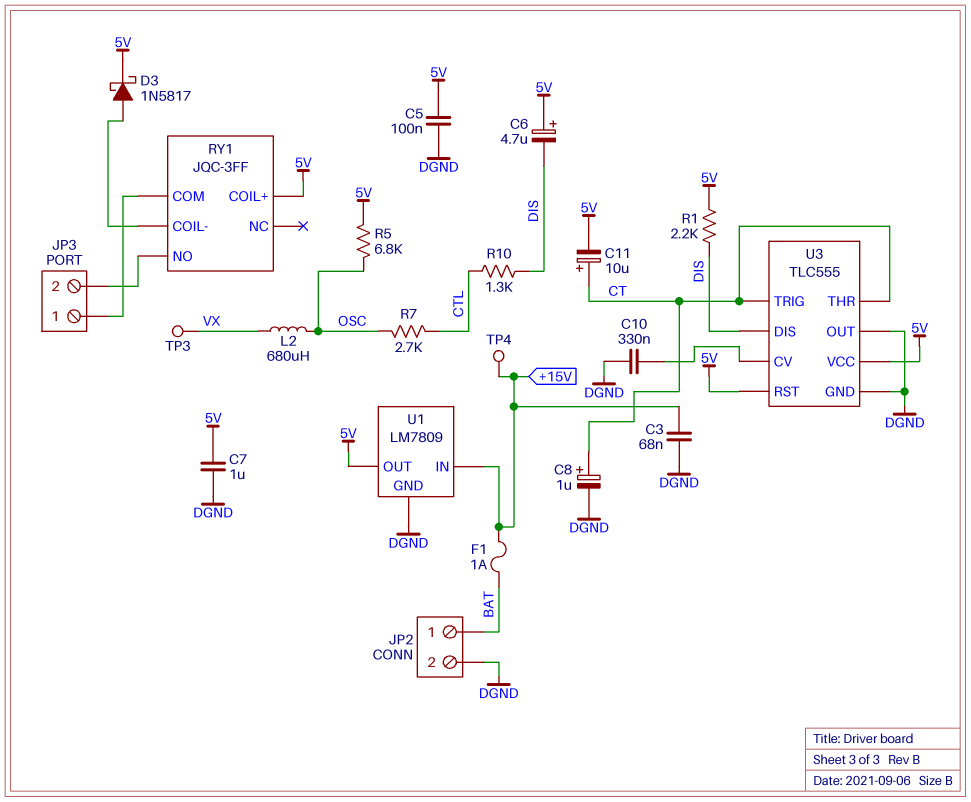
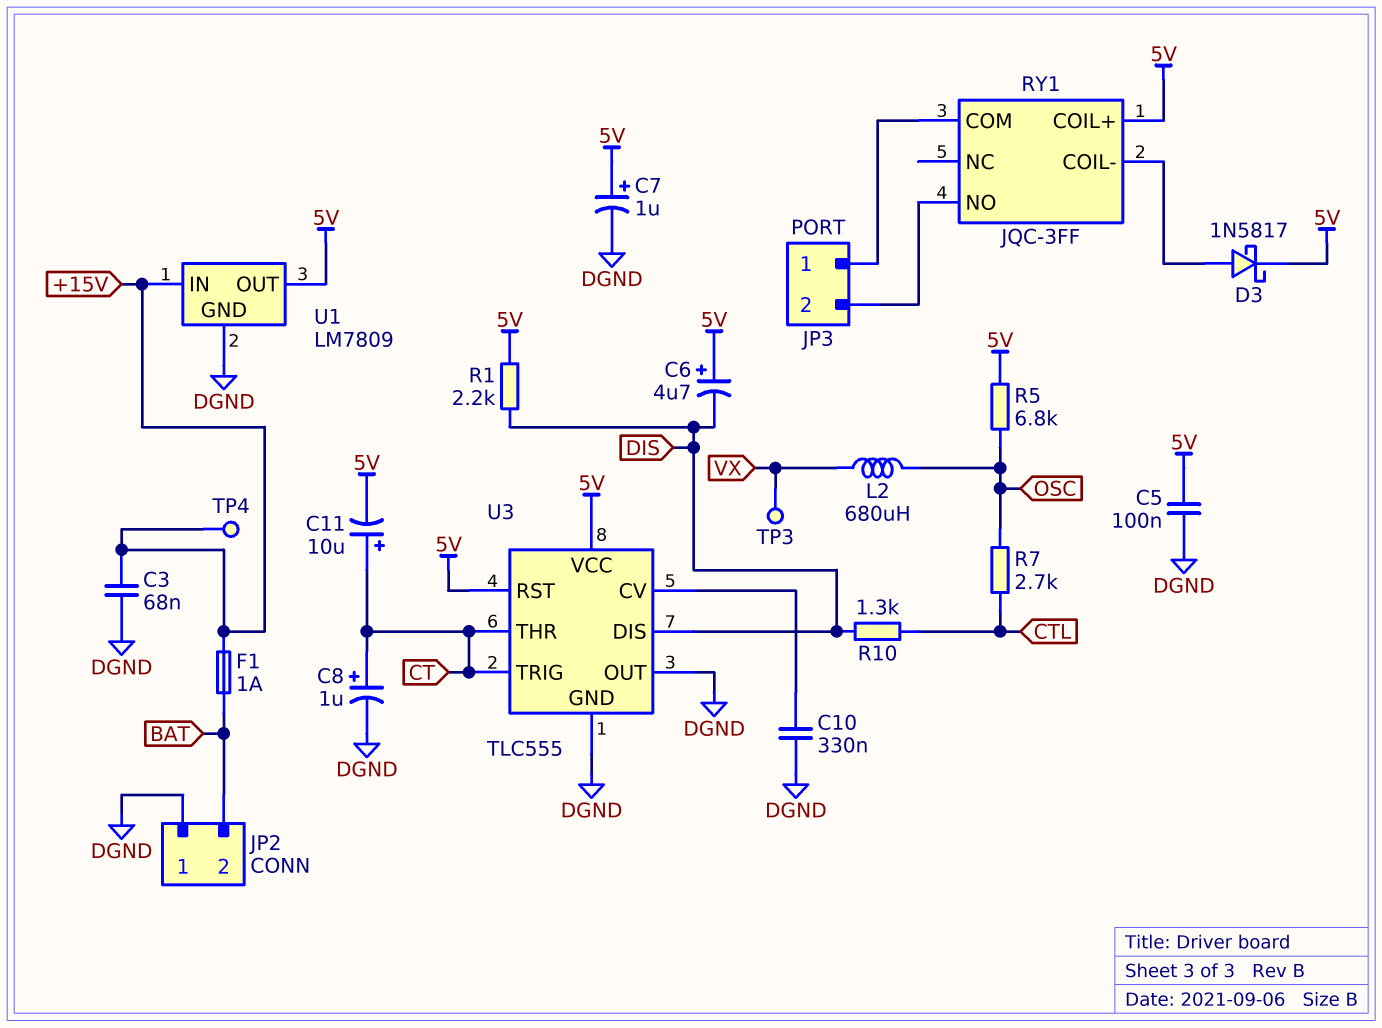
C7: 1uF (5V, DGND) -> 1uF (plus 5V, minus DGND)
JP2 pin 1: BAT -> DGND
JP2 pin 2: DGND -> BAT

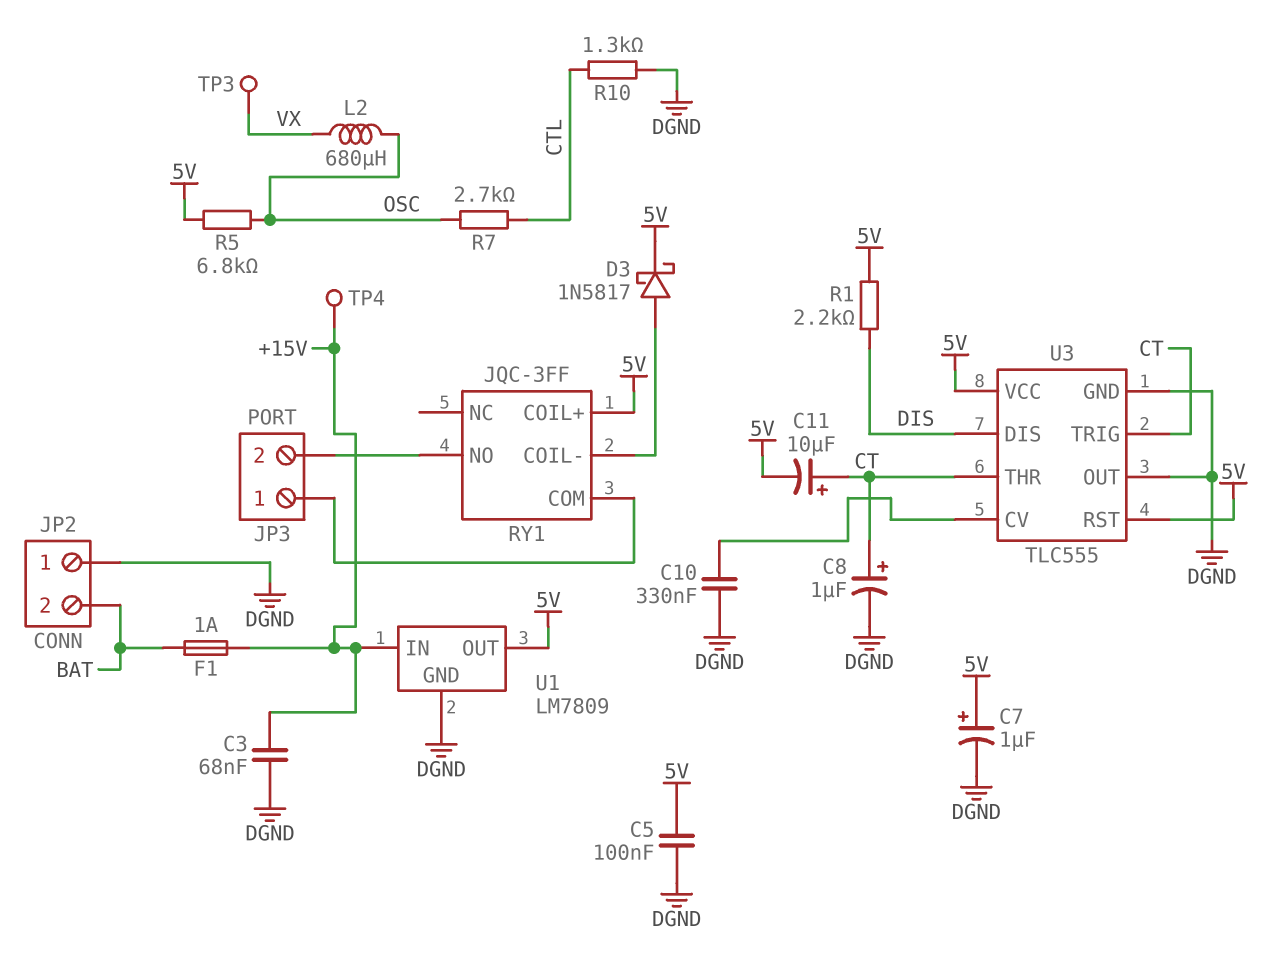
C6: 4.7uF (plus 5V, minus DIS) -> none
R10: 1.3k (CTL, DIS) -> 1.3k (CTL, DGND)

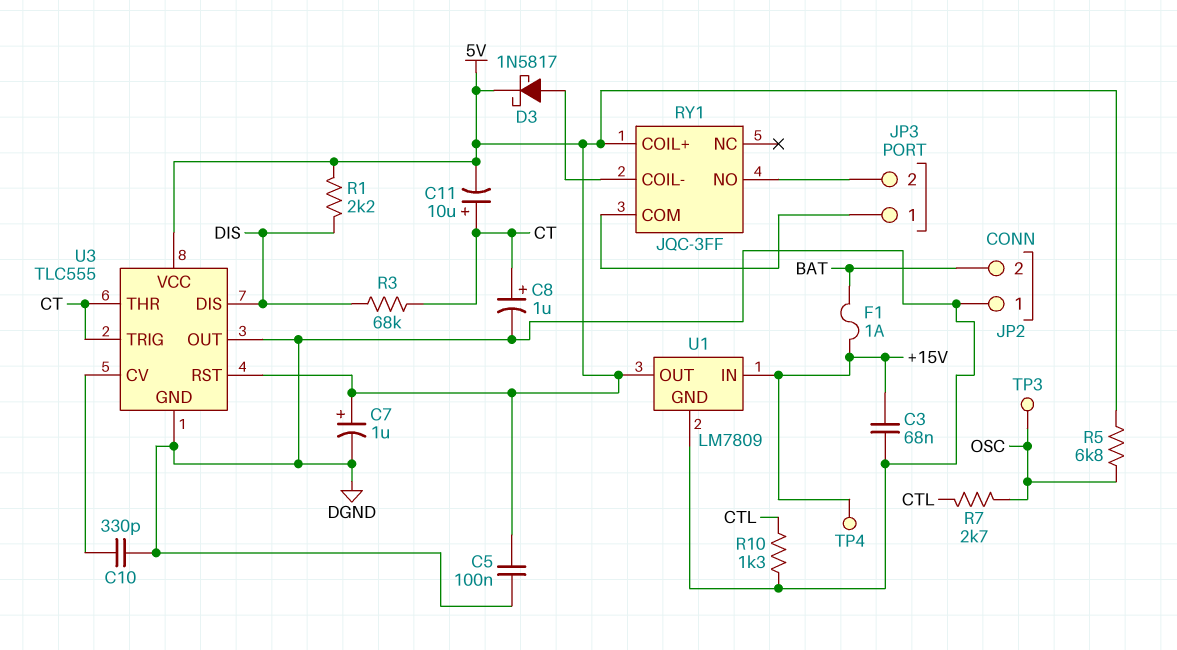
C10: 330nF (DGND, U3/CV) -> 330pF (DGND, U3/CV)
L2: 680uH (OSC, VX) -> none
R3: none -> 68k (CT, DIS)
TP3: test point (VX) -> test point (OSC)

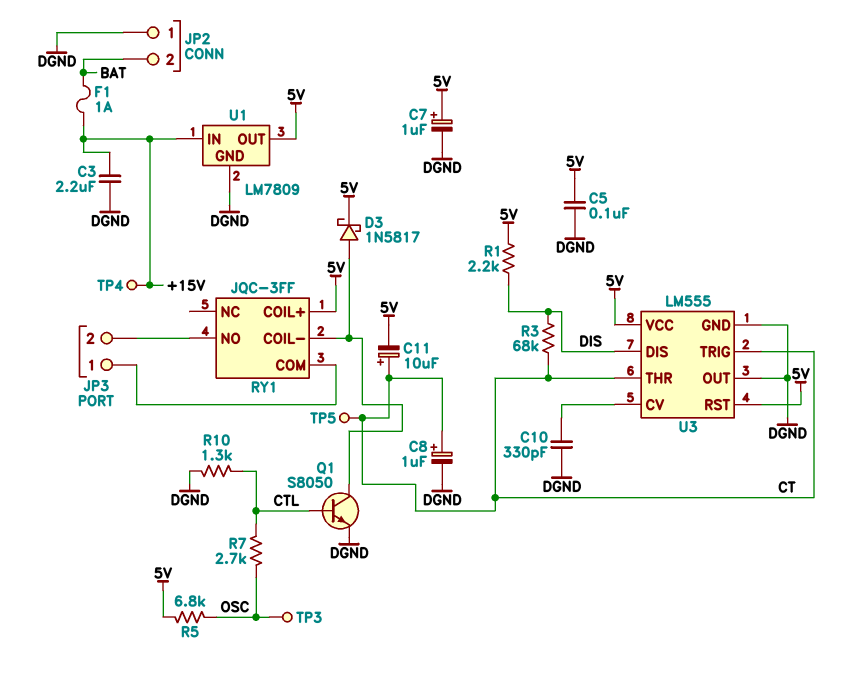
C3: 68nF (+15V, DGND) -> 2.2uF (+15V, DGND)
Q1: none -> NPN S8050 (B CTL, C RY1/COIL-, E DGND)
TP5: none -> test point (CT)
U3: TLC555 -> LM555

